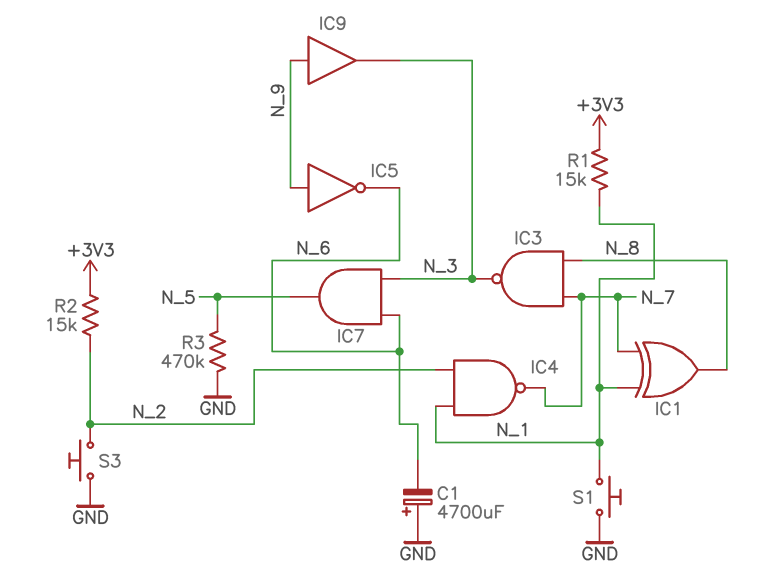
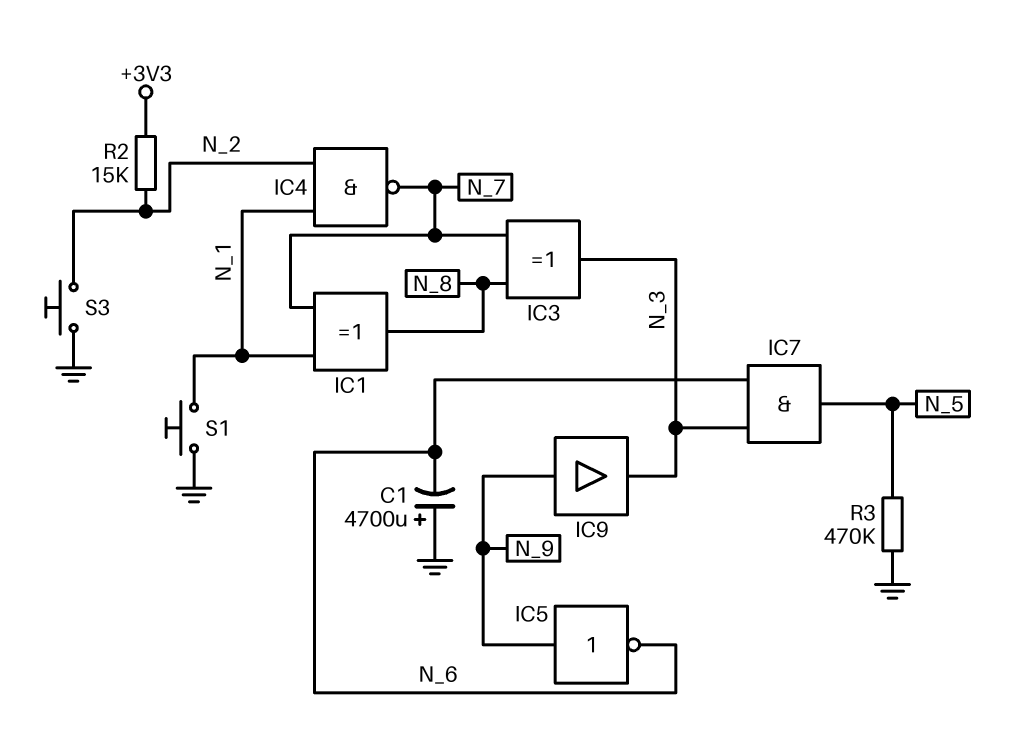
IC3: NAND (in N_7, in N_8, out N_3) -> XOR (in N_7, in N_8, out N_3)
R1: 15k (+3V3, N_1) -> none

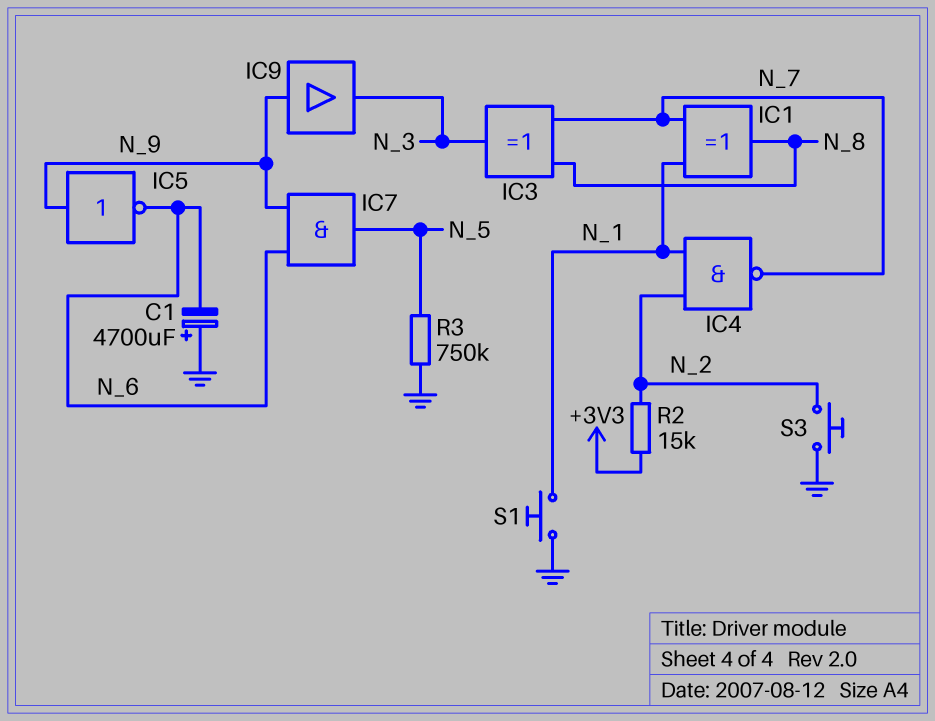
IC7: AND (in N_3, in N_6, out N_5) -> AND (in N_6, in N_9, out N_5)
R3: 470k (GND, N_5) -> 750k (GND, N_5)

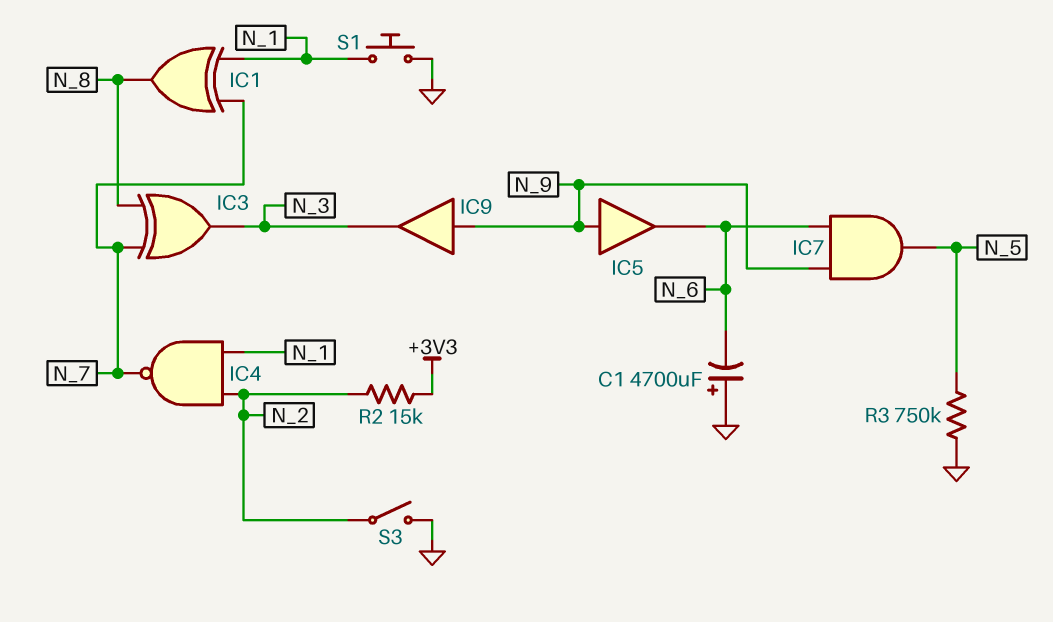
IC5: NOT (in N_9, out N_6) -> buffer (in N_9, out N_6)
S3: button (GND, N_2) -> switch (GND, N_2)

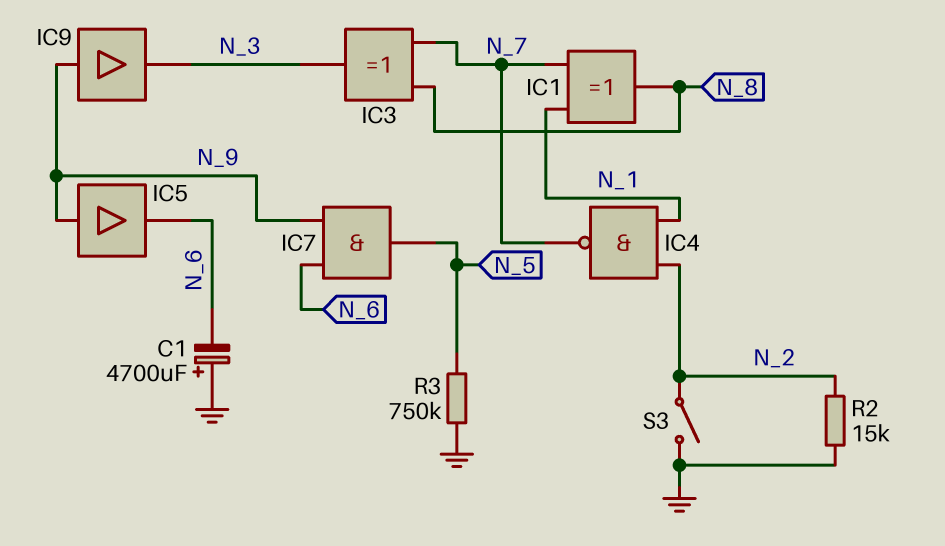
R2: 15k (+3V3, N_2) -> 15k (GND, N_2)
S1: button (GND, N_1) -> none

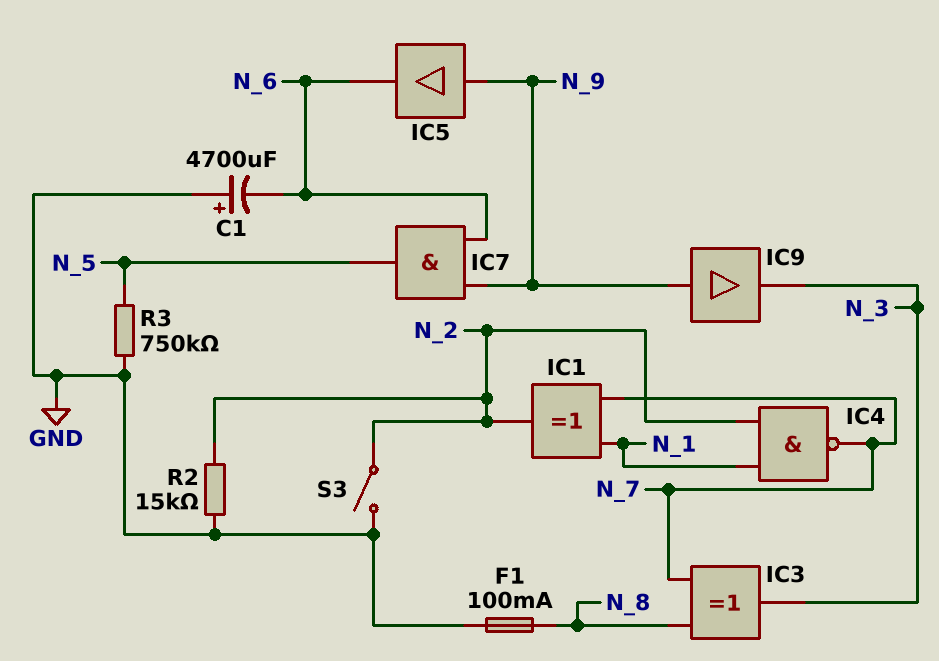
F1: none -> 100mA (GND, N_8)
IC1: XOR (in N_1, in N_7, out N_8) -> XOR (in N_1, in N_7, out N_2)

